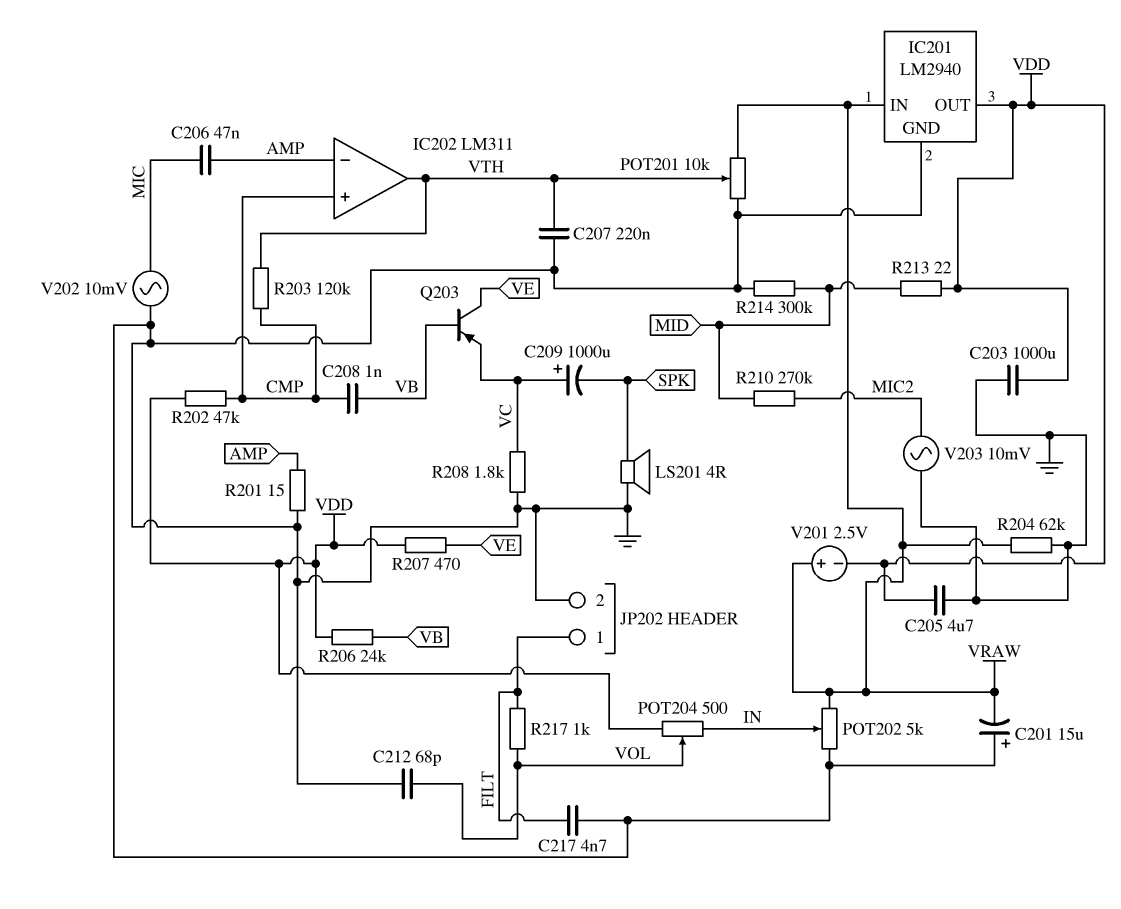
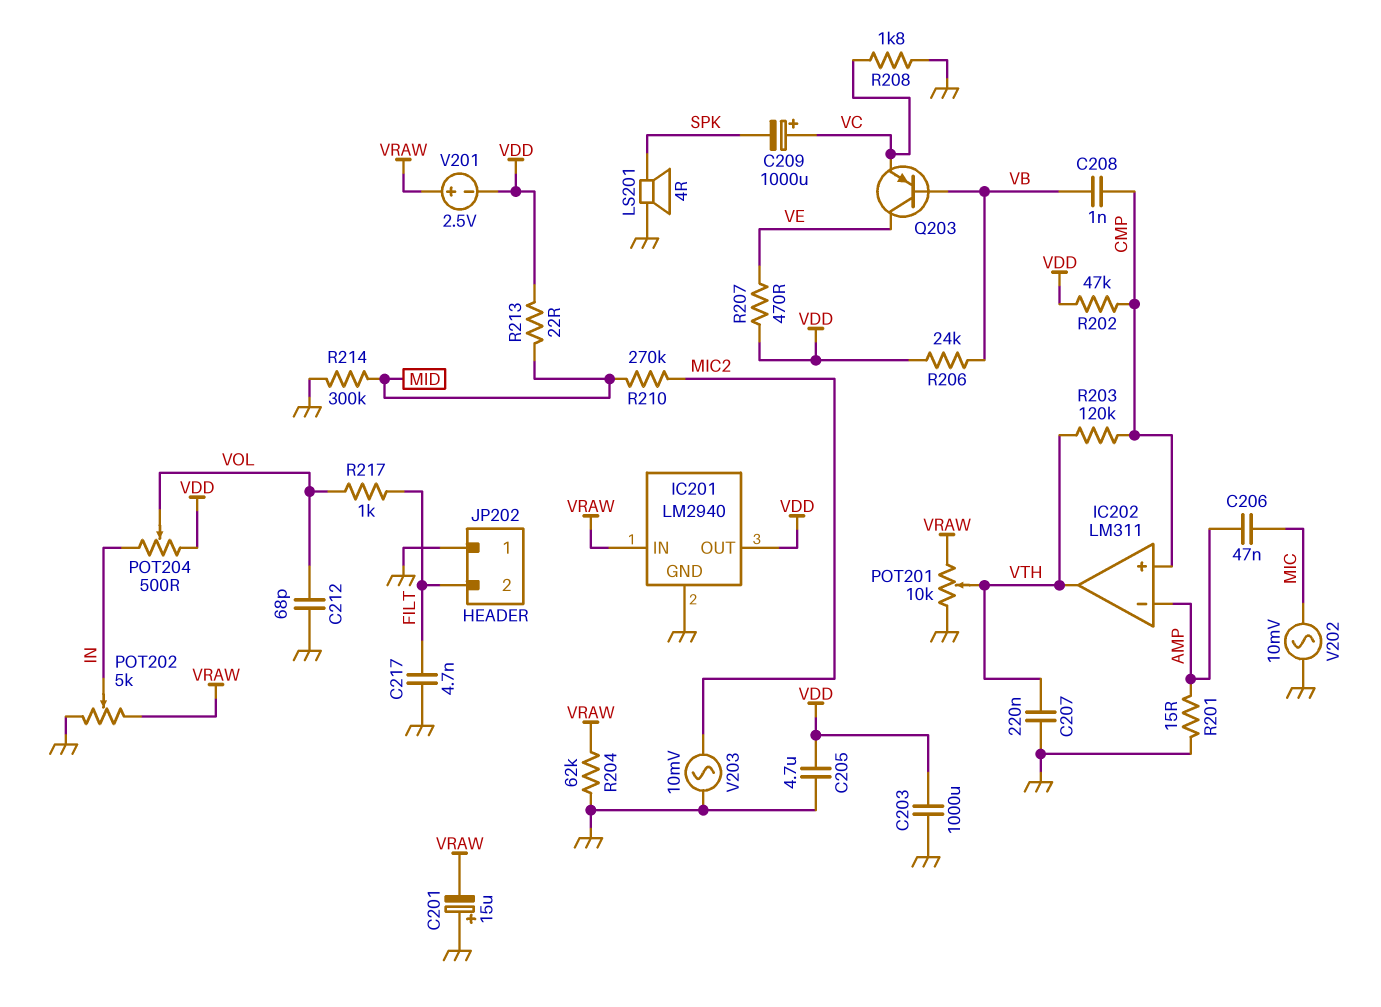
JP202 pin 1: FILT -> GND
JP202 pin 2: GND -> FILT

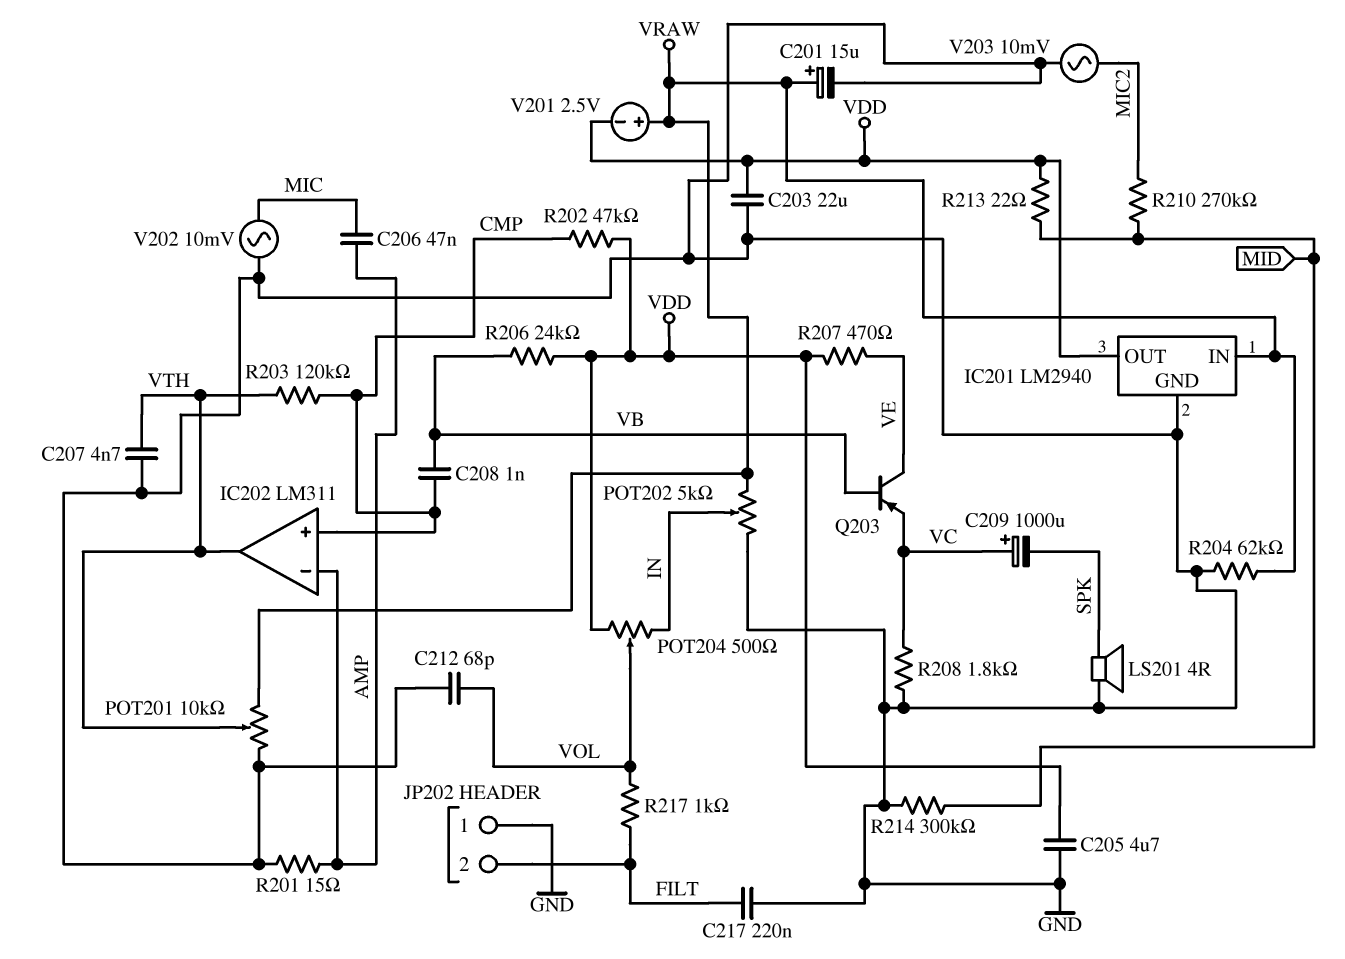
C201: 15uF (plus GND, minus VRAW) -> 15uF (plus VRAW, minus GND)
C203: 1000uF (GND, VDD) -> 22uF (GND, VDD)
C207: 220nF (GND, VTH) -> 4.7nF (GND, VTH)
C217: 4.7nF (FILT, GND) -> 220nF (FILT, GND)

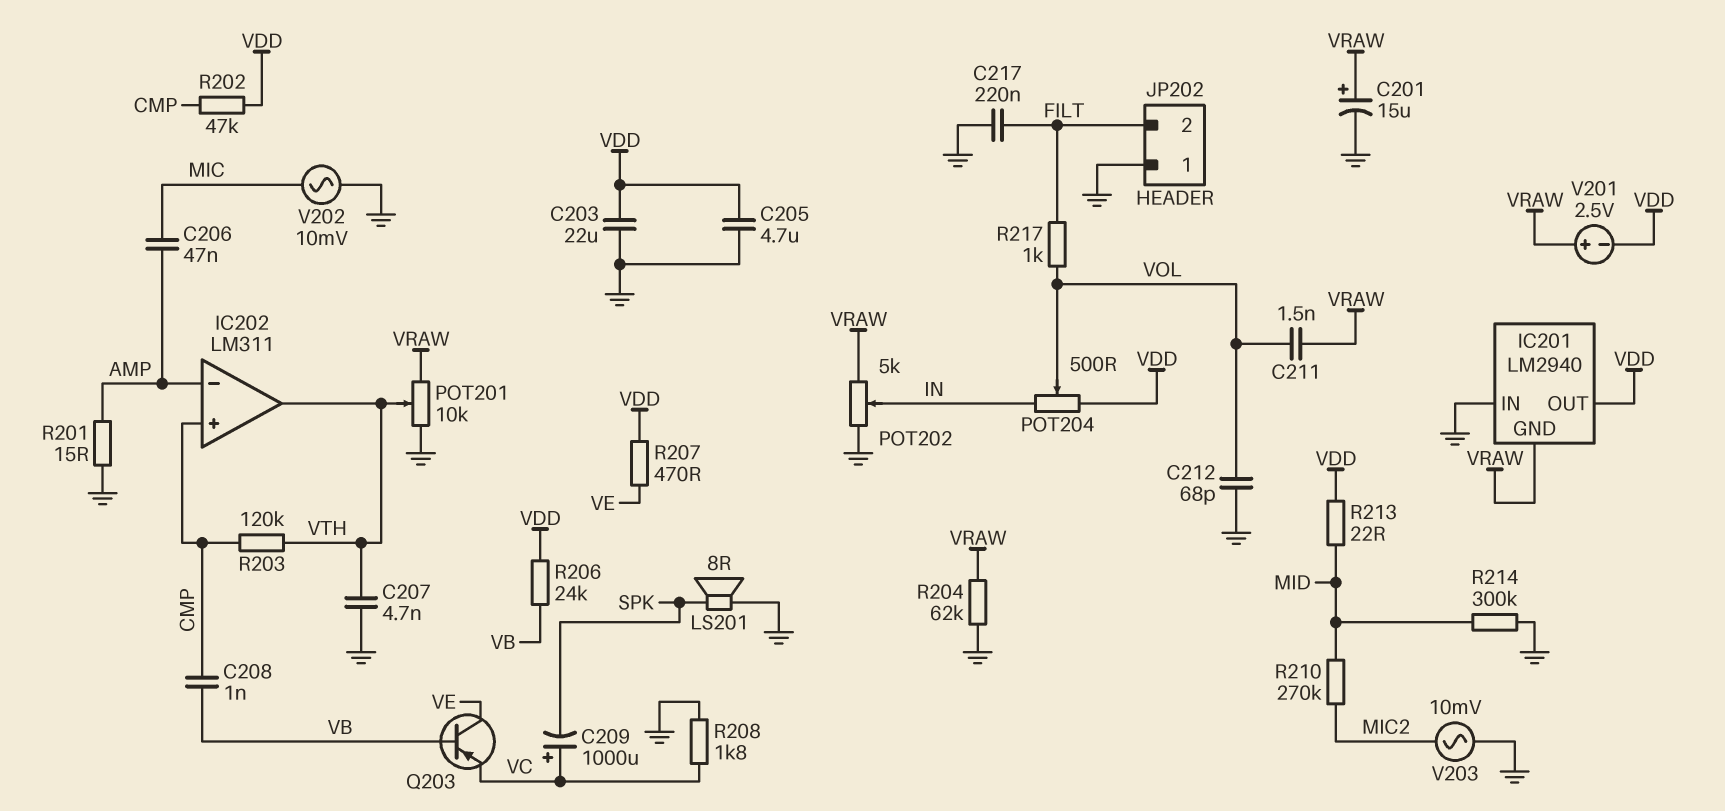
C211: none -> 1.5nF (VOL, VRAW)
IC201 pin GND: GND -> VRAW
IC201 pin IN: VRAW -> GND
LS201: speaker 4R (GND, SPK) -> speaker 8R (GND, SPK)

